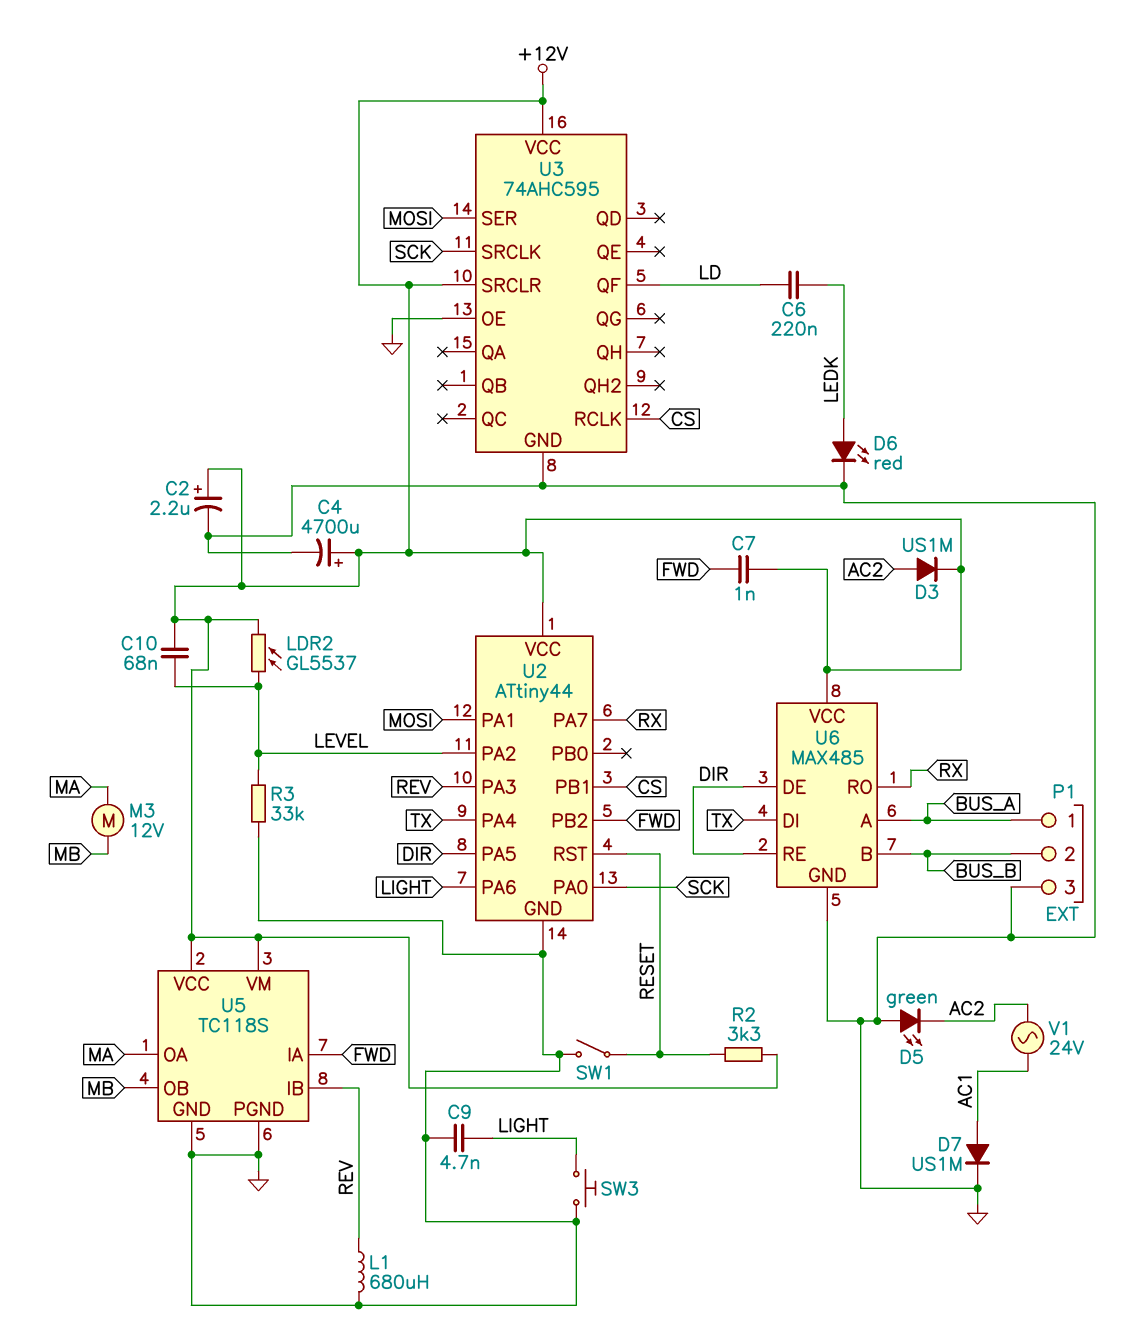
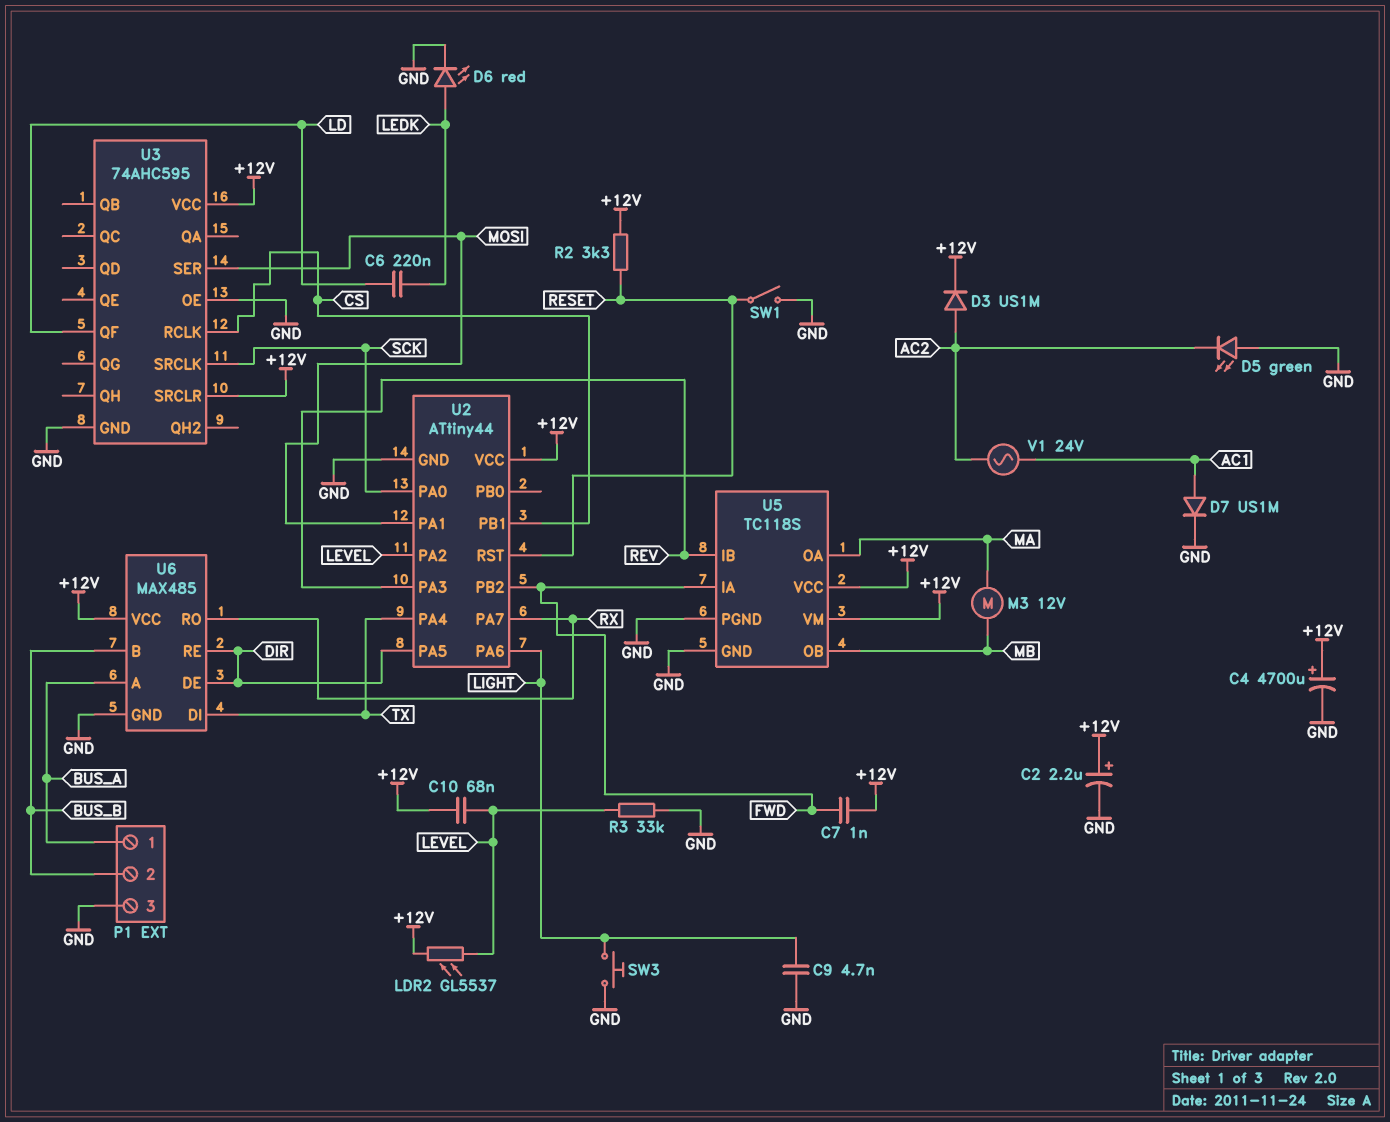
L1: 680uH (GND, REV) -> none

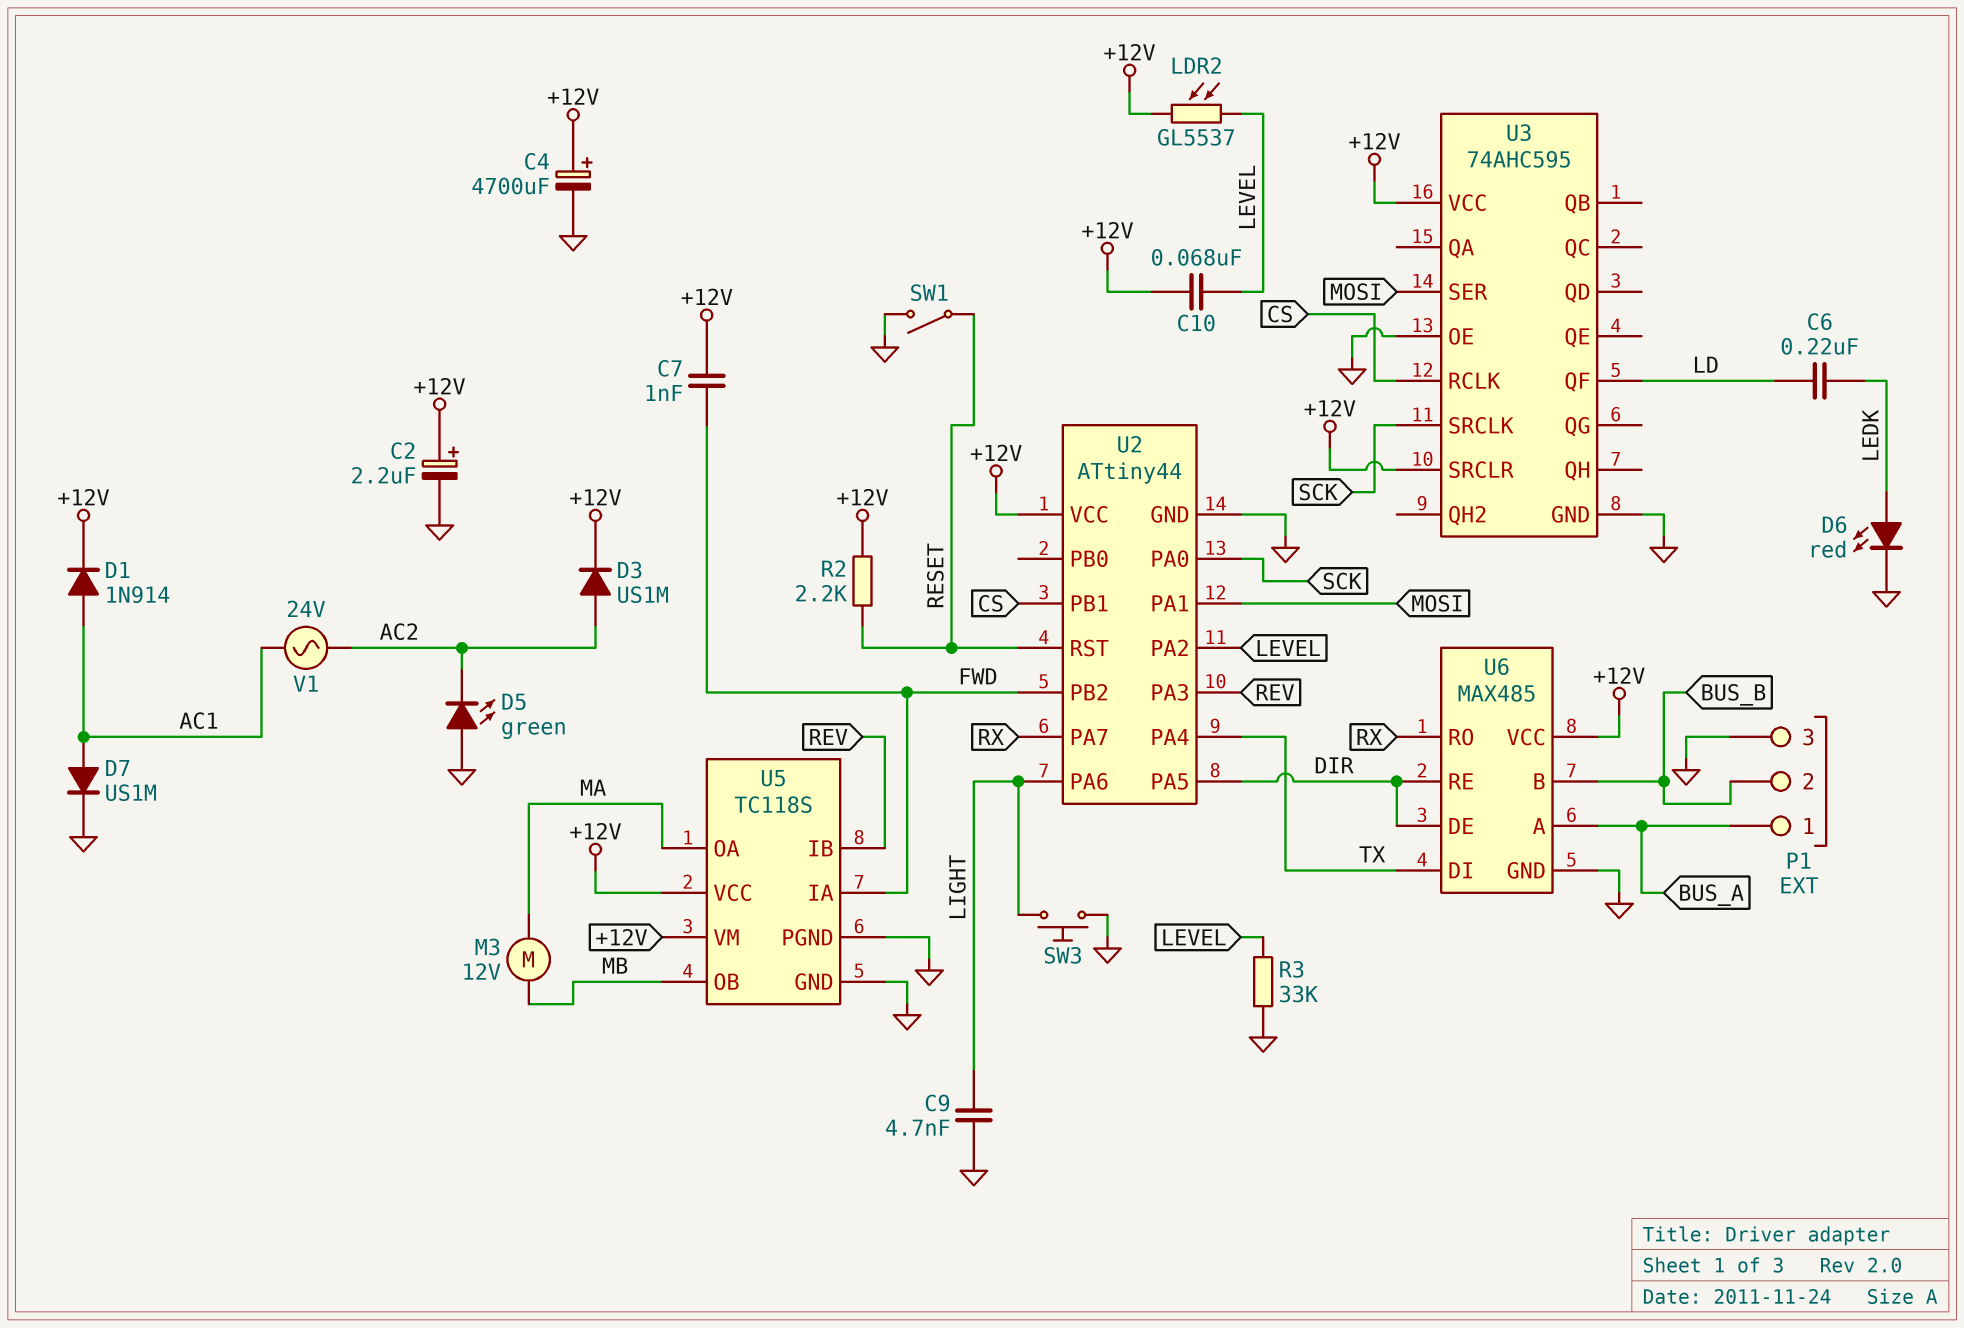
D1: none -> diode 1N914 (A AC1, K +12V)
R2: 3.3k (+12V, RESET) -> 2.2k (+12V, RESET)

